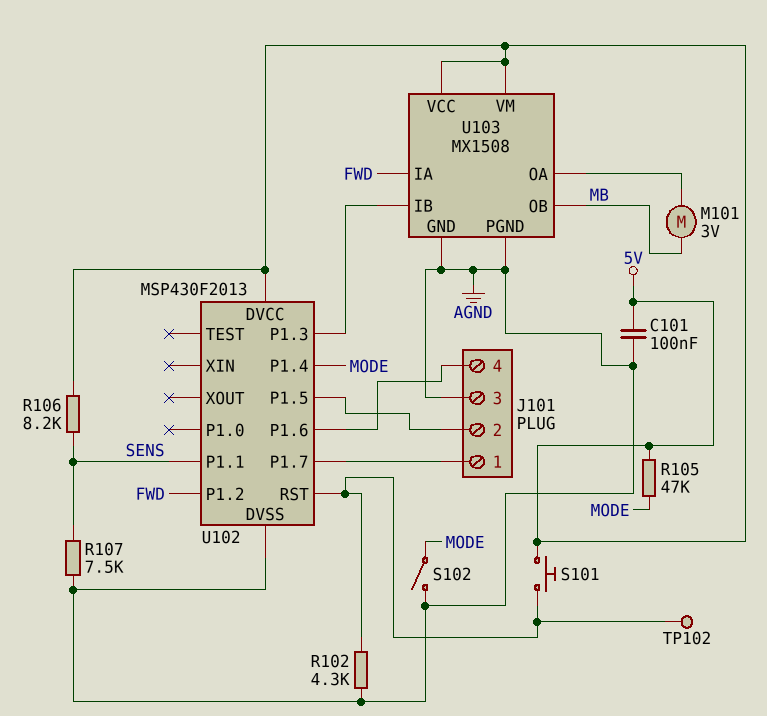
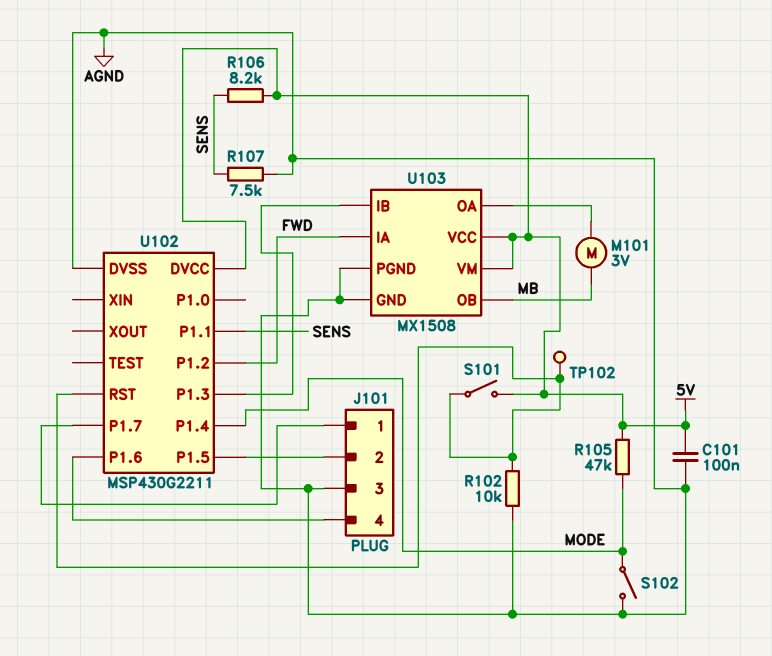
R102: 4.3k (AGND, U102/RST) -> 10k (AGND, U102/RST)
S101: button (5V, U102/RST) -> switch (5V, U102/RST)
U102: MSP430F2013 -> MSP430G2211

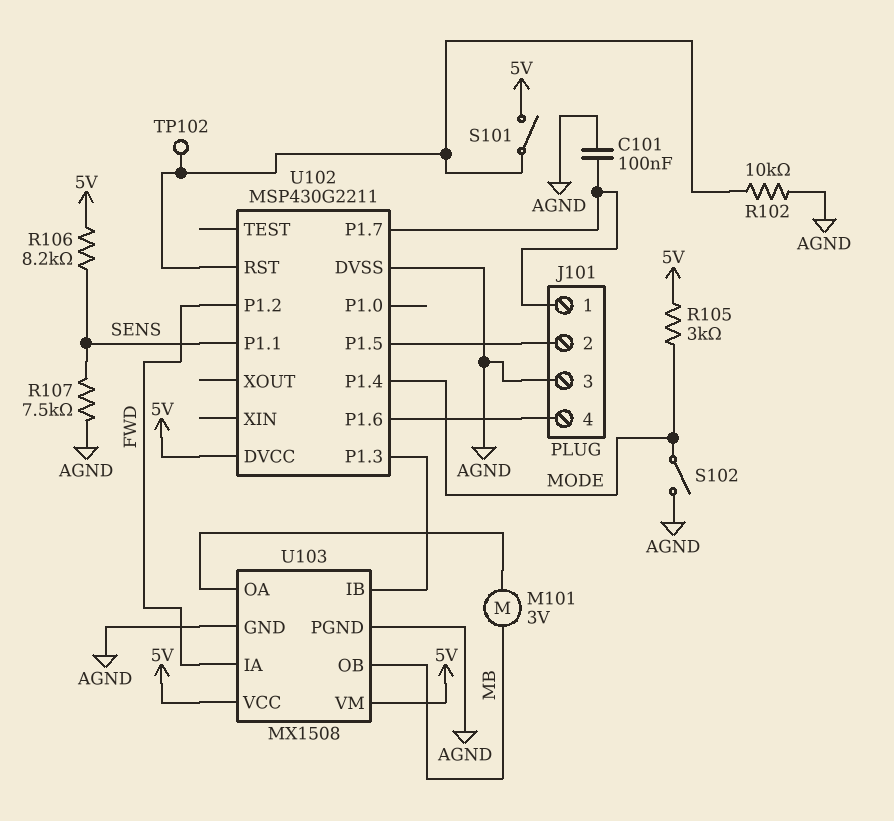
C101: 100nF (5V, AGND) -> 100nF (AGND, J101/1)
R105: 47k (5V, MODE) -> 3k (5V, MODE)

